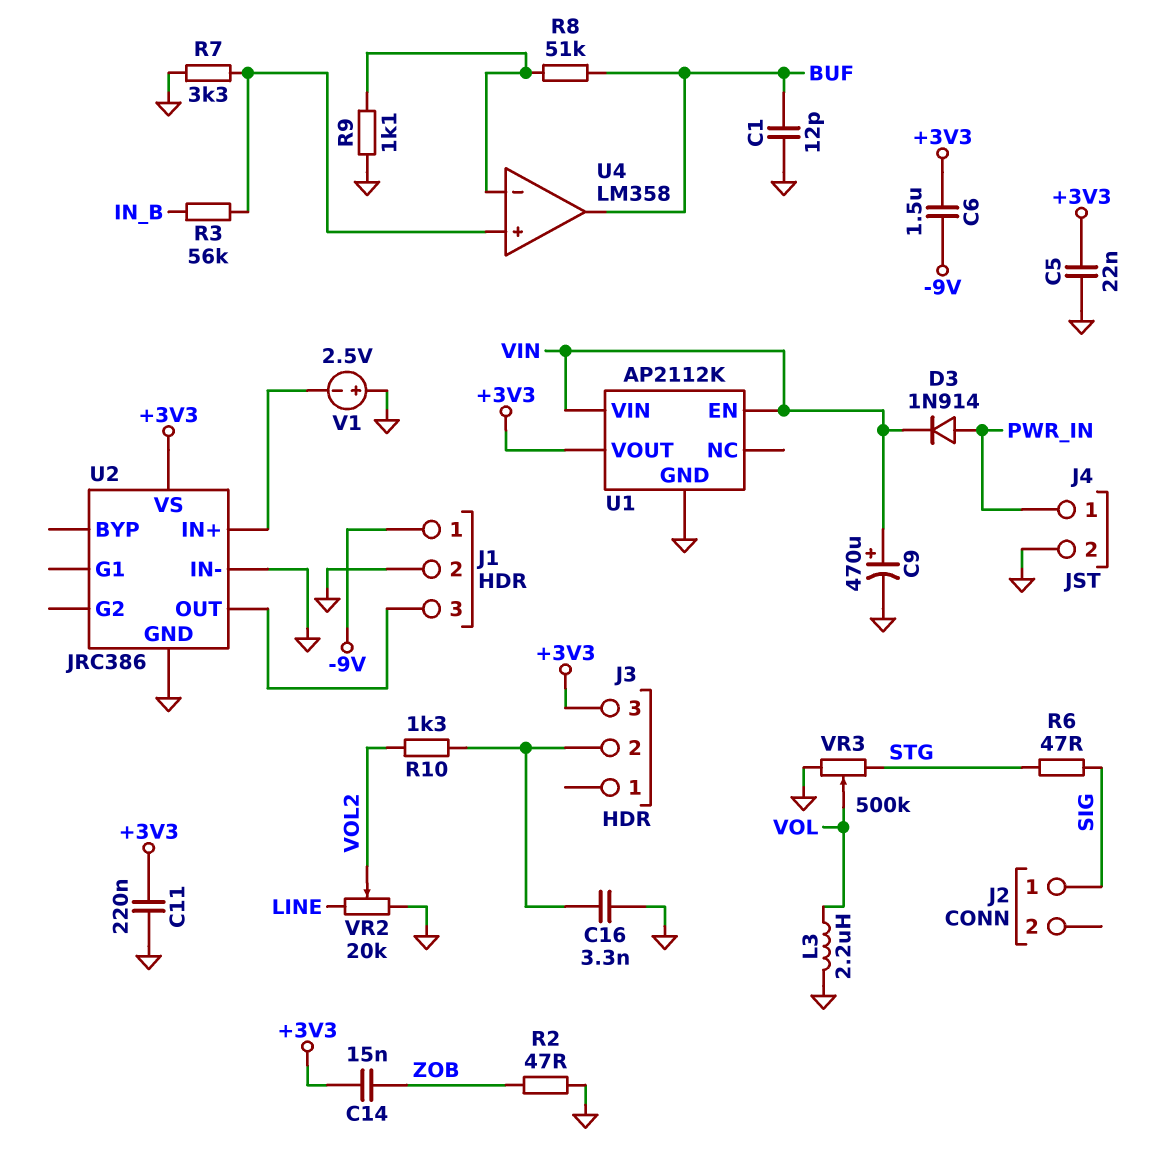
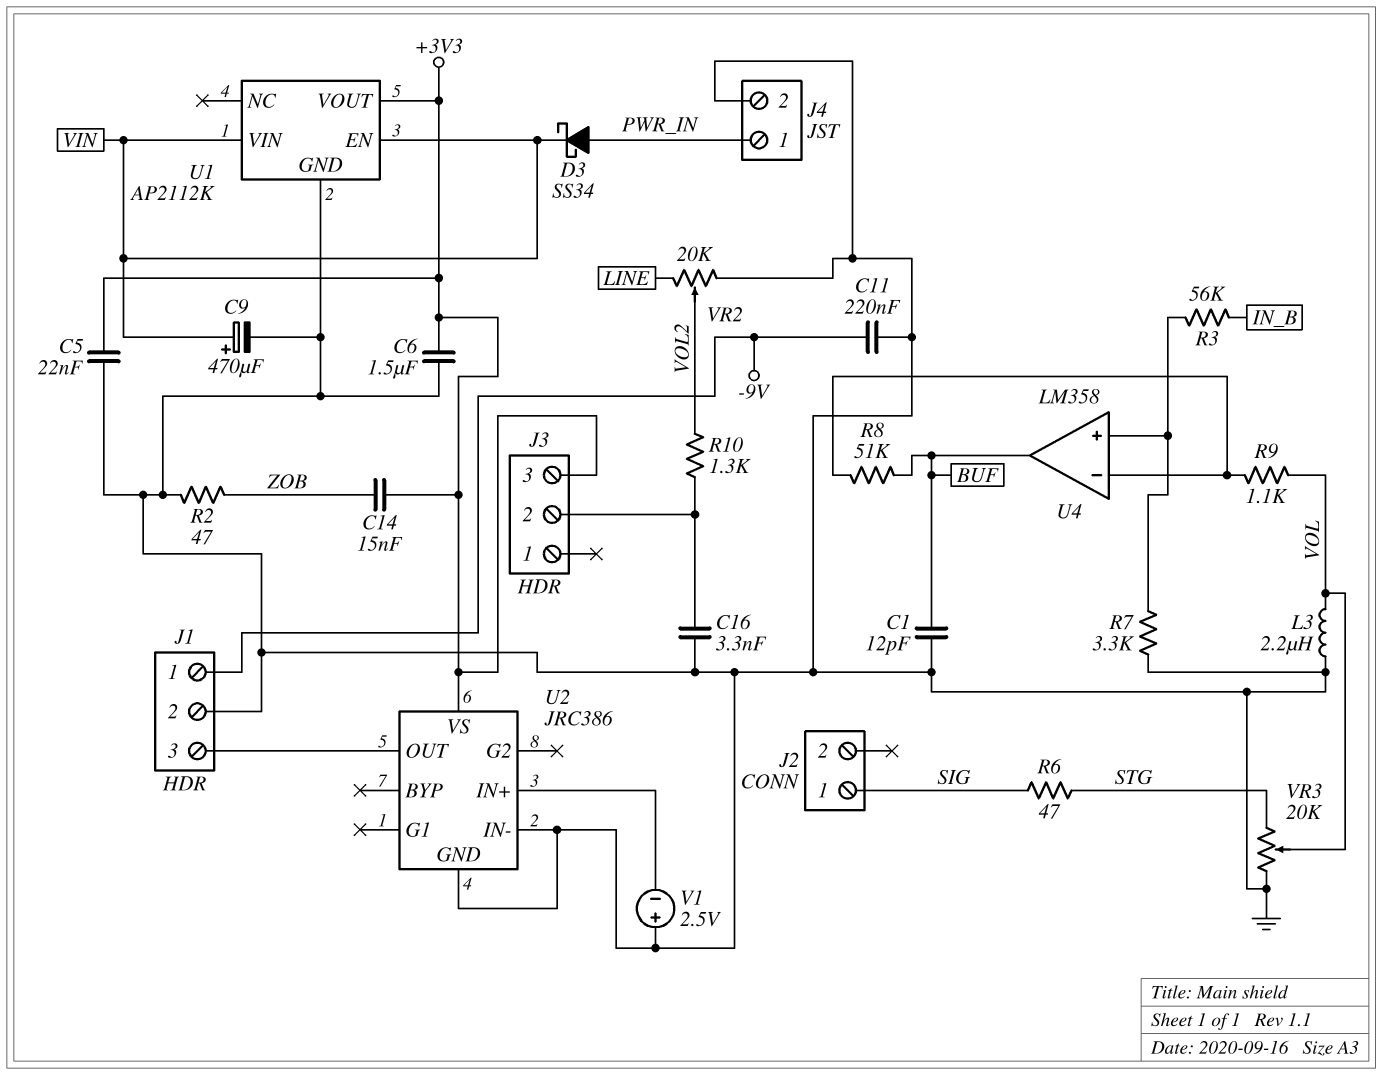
C6: 1.5uF (+3V3, -9V) -> 1.5uF (+3V3, GND)
C11: 220nF (+3V3, GND) -> 220nF (-9V, GND)
D3: diode 1N914 (A PWR_IN, K VIN) -> schottky SS34 (A PWR_IN, K VIN)
R9: 1.1k (GND, U4/in-) -> 1.1k (U4/in-, VOL)
VR3: 500k (GND, STG, wiper VOL) -> 20k (GND, STG, wiper VOL)

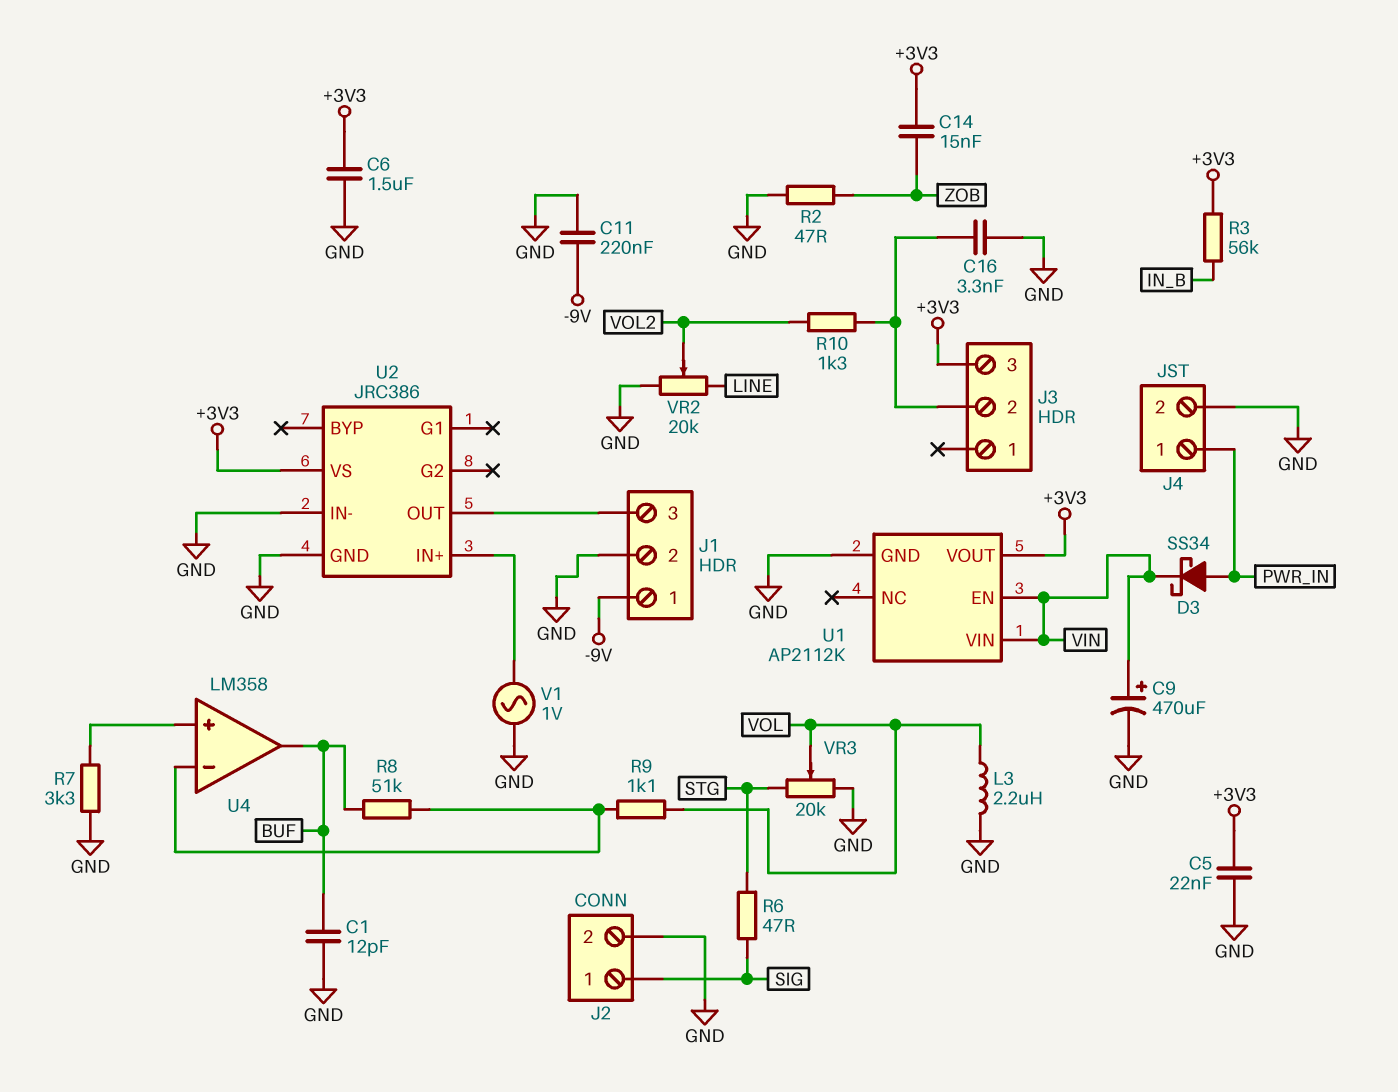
J2 pin 2: none -> GND
R3: 56k (IN_B, U4/in+) -> 56k (+3V3, IN_B)
V1: 2.5V (plus GND, minus U2/IN+) -> AC 1V (GND, U2/IN+)

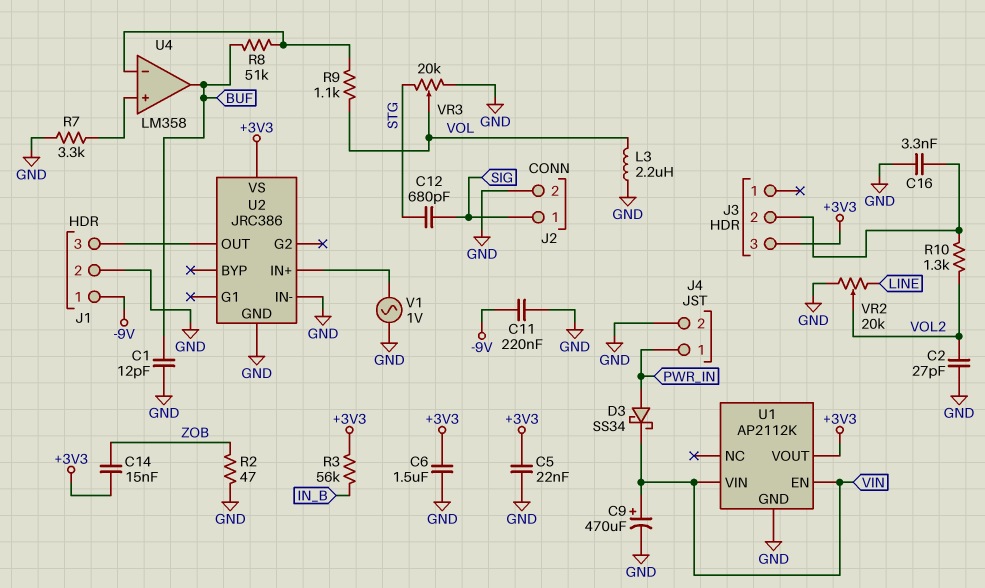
C2: none -> 27pF (GND, VOL2)
C12: none -> 680pF (SIG, STG)
R6: 47 (SIG, STG) -> none

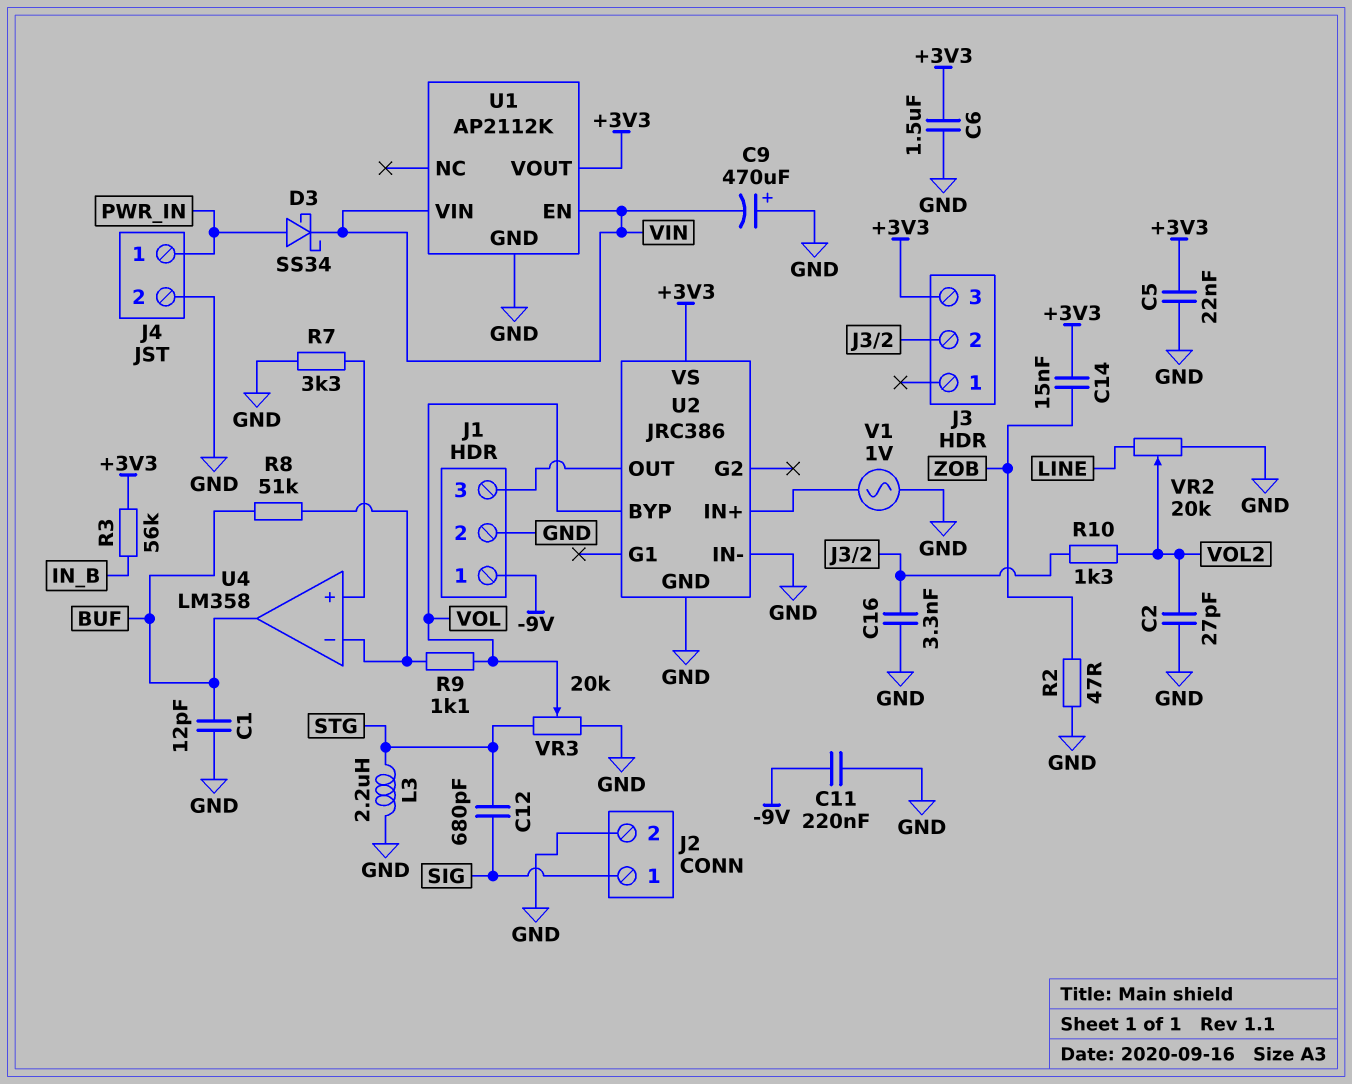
C9: 470uF (plus VIN, minus GND) -> 470uF (plus GND, minus VIN)
L3: 2.2uH (GND, VOL) -> 2.2uH (GND, STG)
U2 pin BYP: none -> VOL

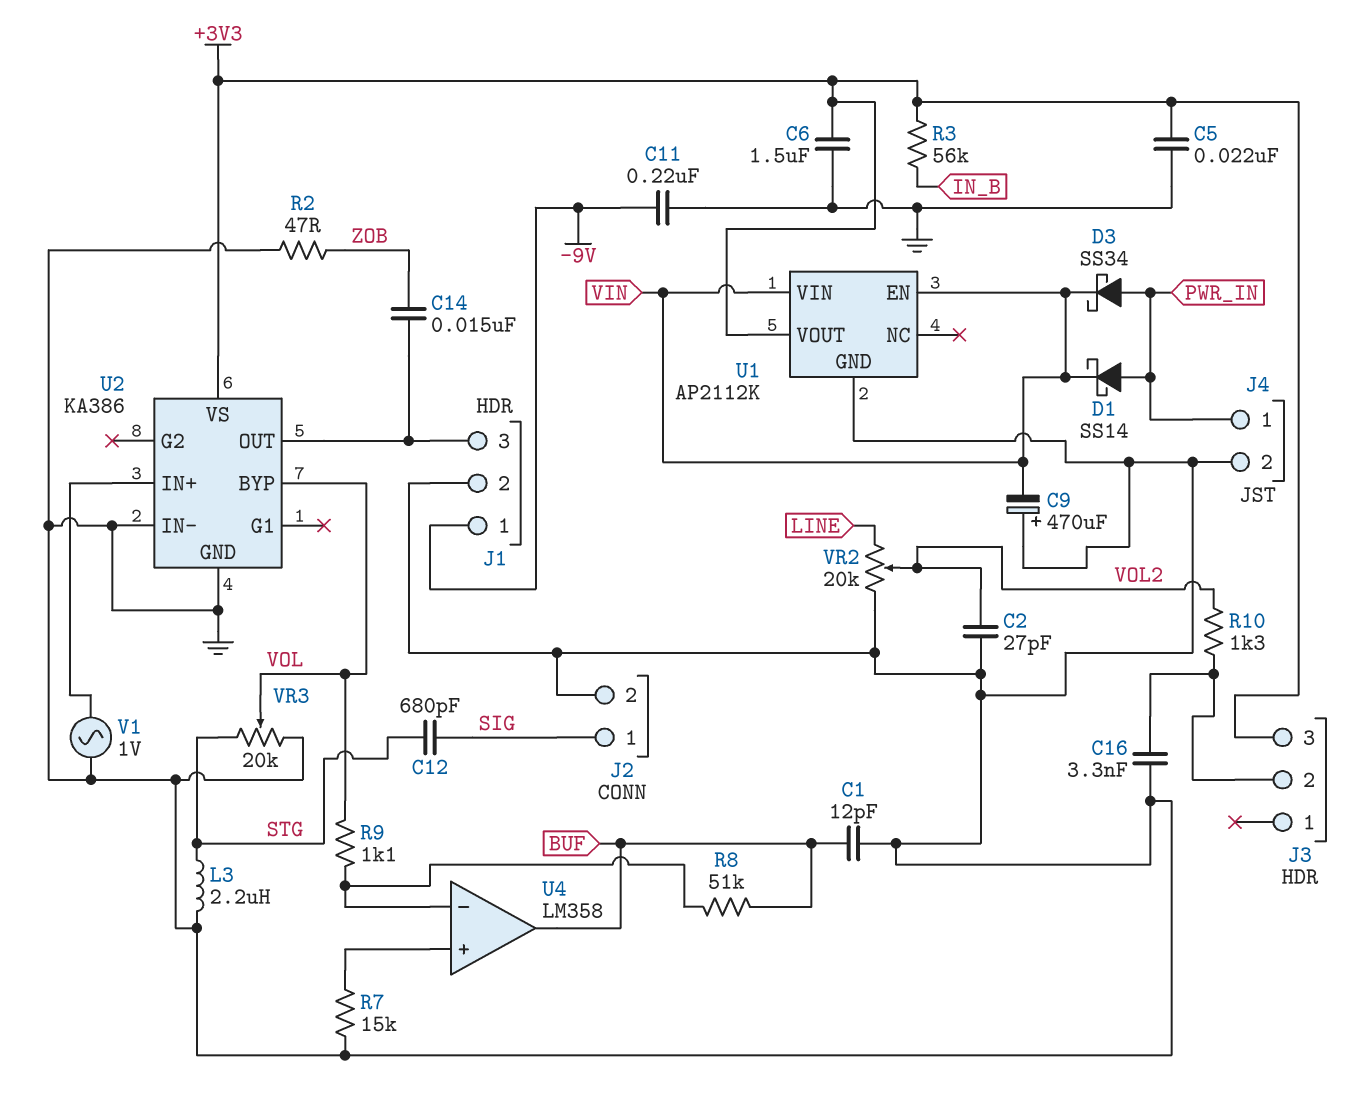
C14: 15nF (+3V3, ZOB) -> 15nF (J1/3, ZOB)
D1: none -> schottky SS14 (A PWR_IN, K VIN)
R7: 3.3k (GND, U4/in+) -> 15k (GND, U4/in+)
U2: JRC386 -> KA386

